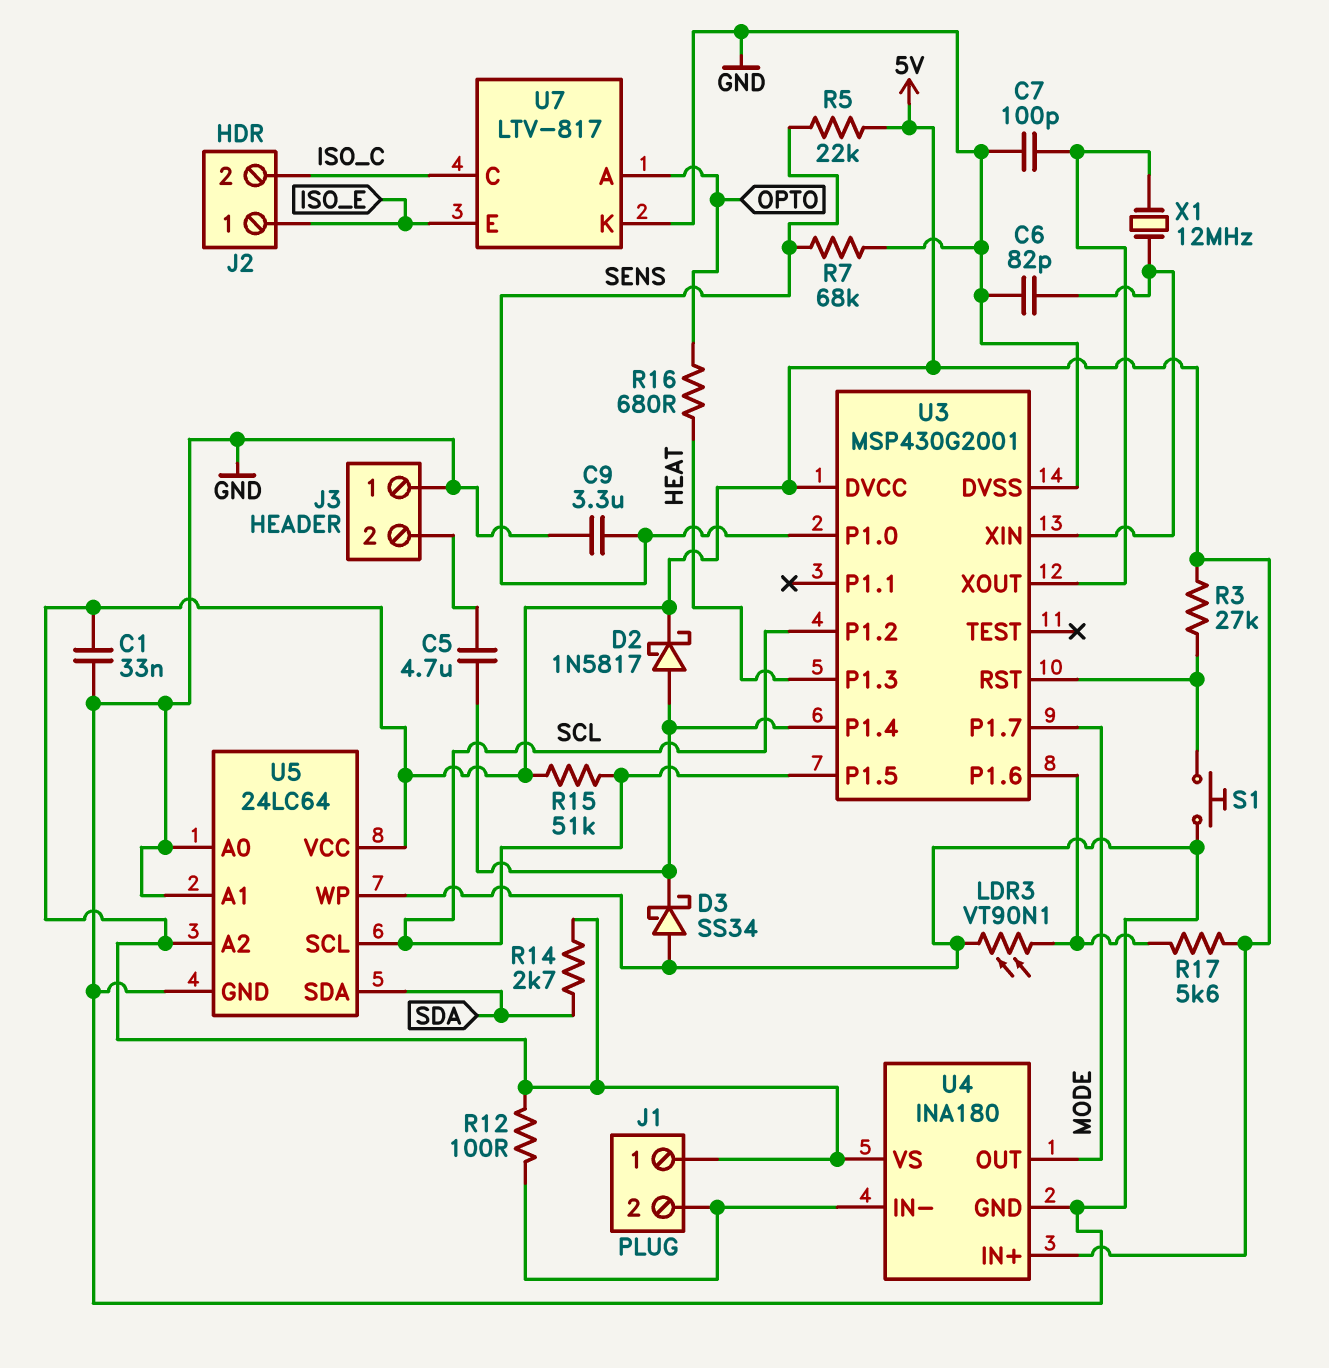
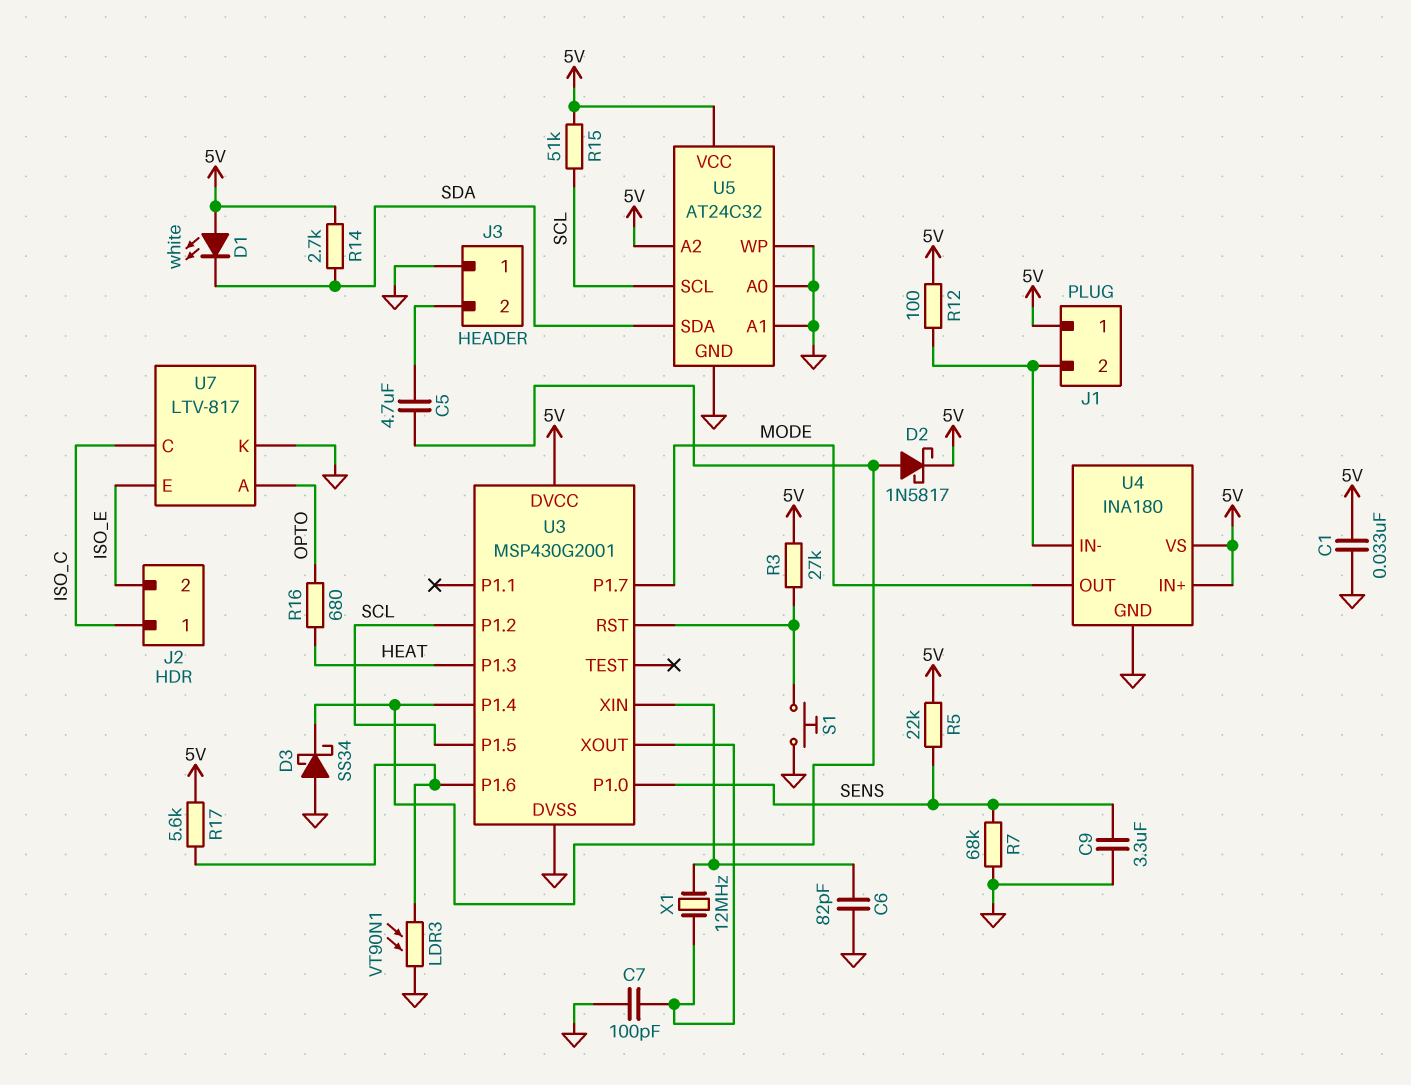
D1: none -> LED white (A 5V, K SDA)
J2 pin 1: ISO_E -> ISO_C
J2 pin 2: ISO_C -> ISO_E
U5: 24LC64 -> AT24C32

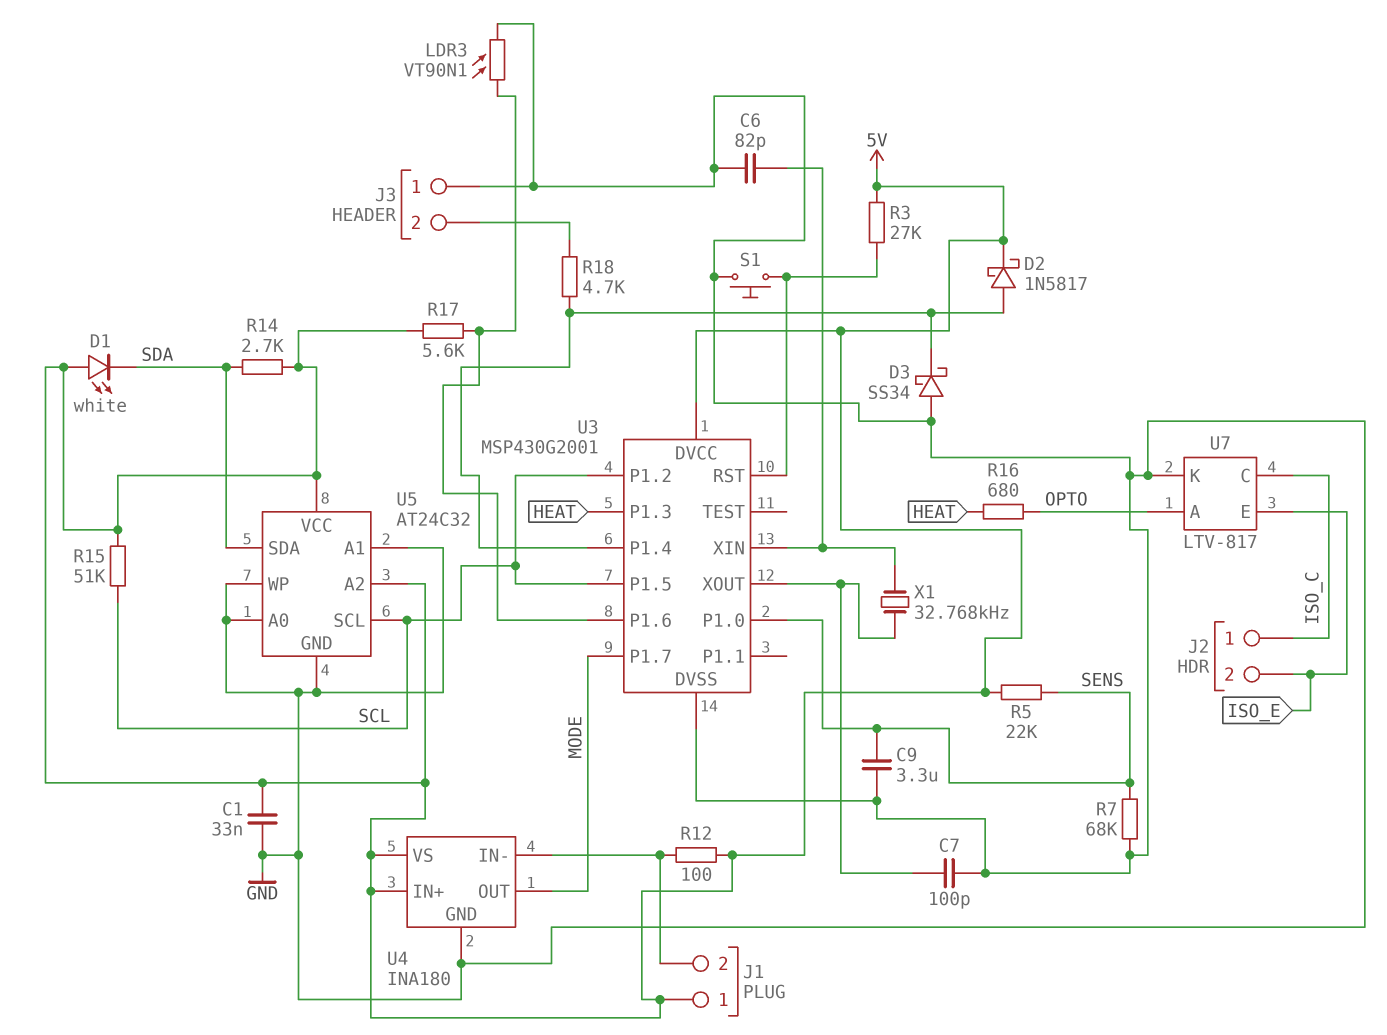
C5: 4.7uF (J3/2, U3/P1.4) -> none
R18: none -> 4.7k (J3/2, U3/P1.4)
X1: 12MHz (U3/XIN, U3/XOUT) -> 32.768kHz (U3/XIN, U3/XOUT)

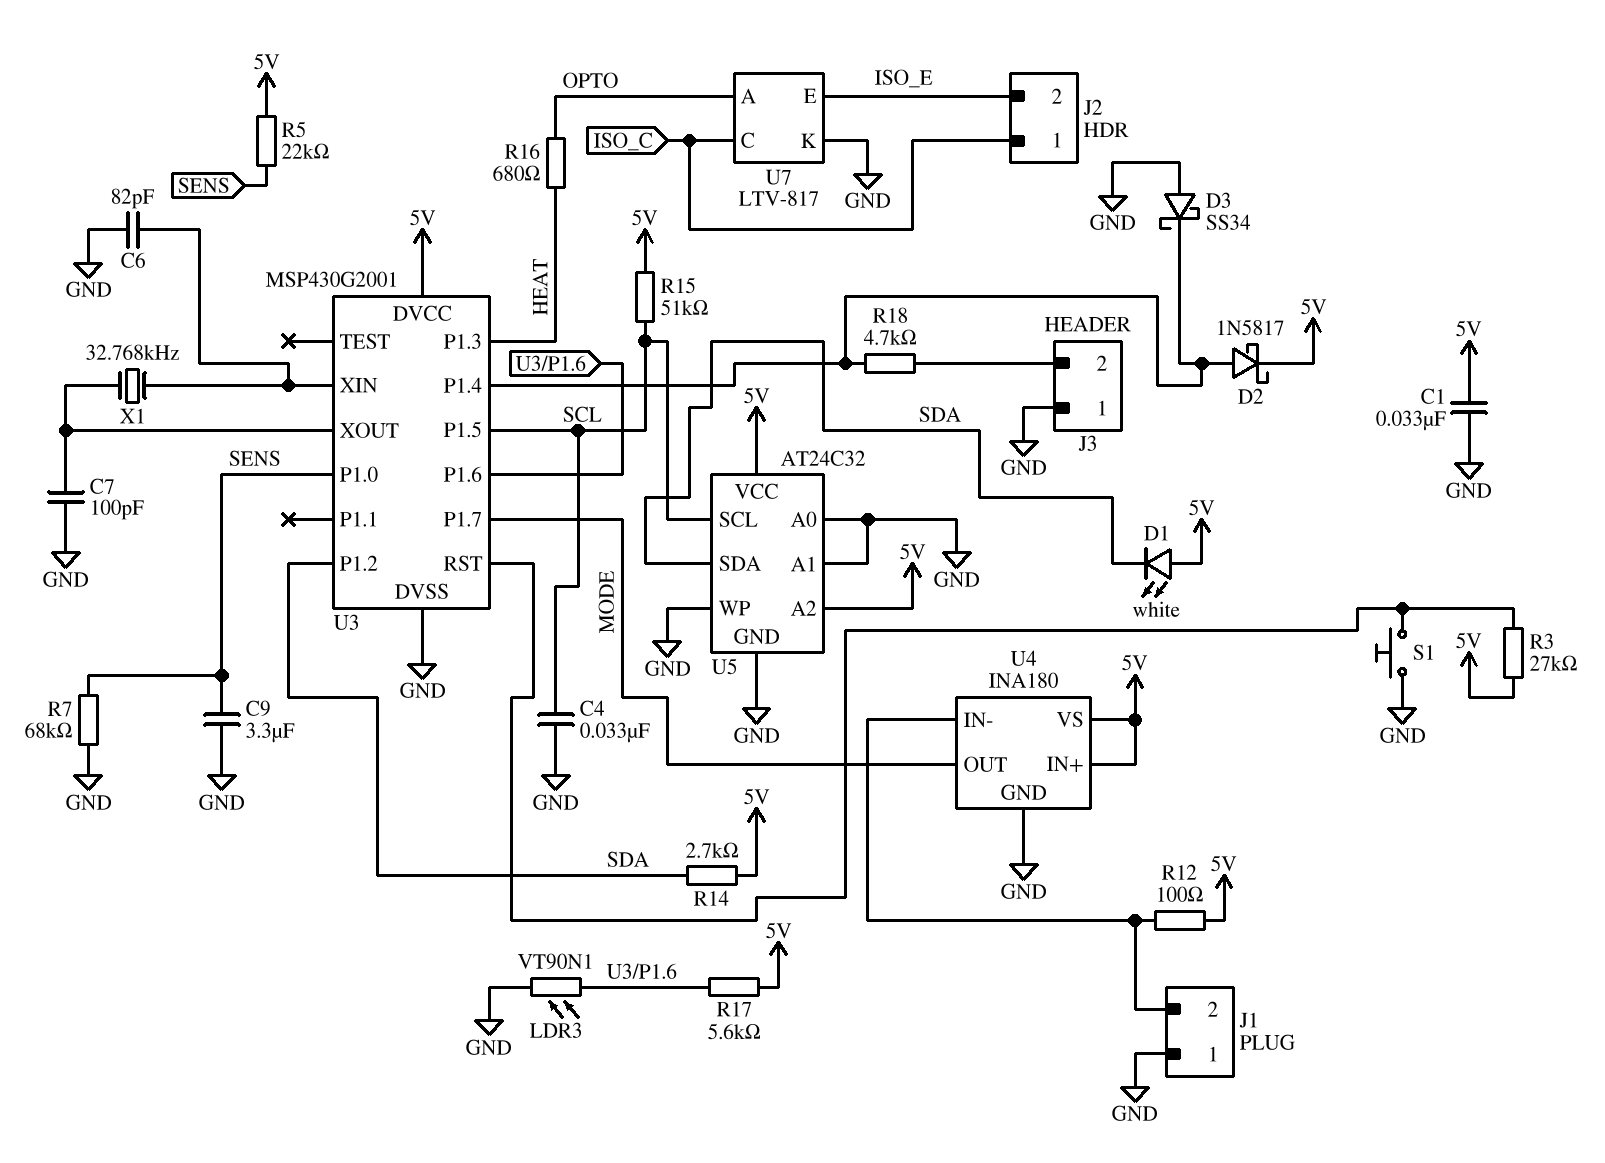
C4: none -> 33nF (GND, SCL)
J1 pin 1: 5V -> GND
U3 pin P1.2: SCL -> SDA

